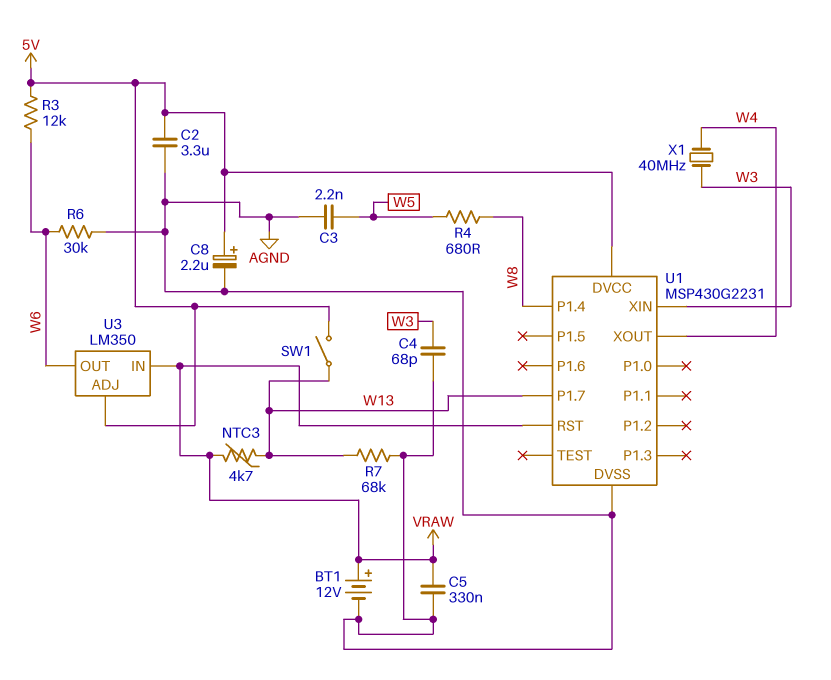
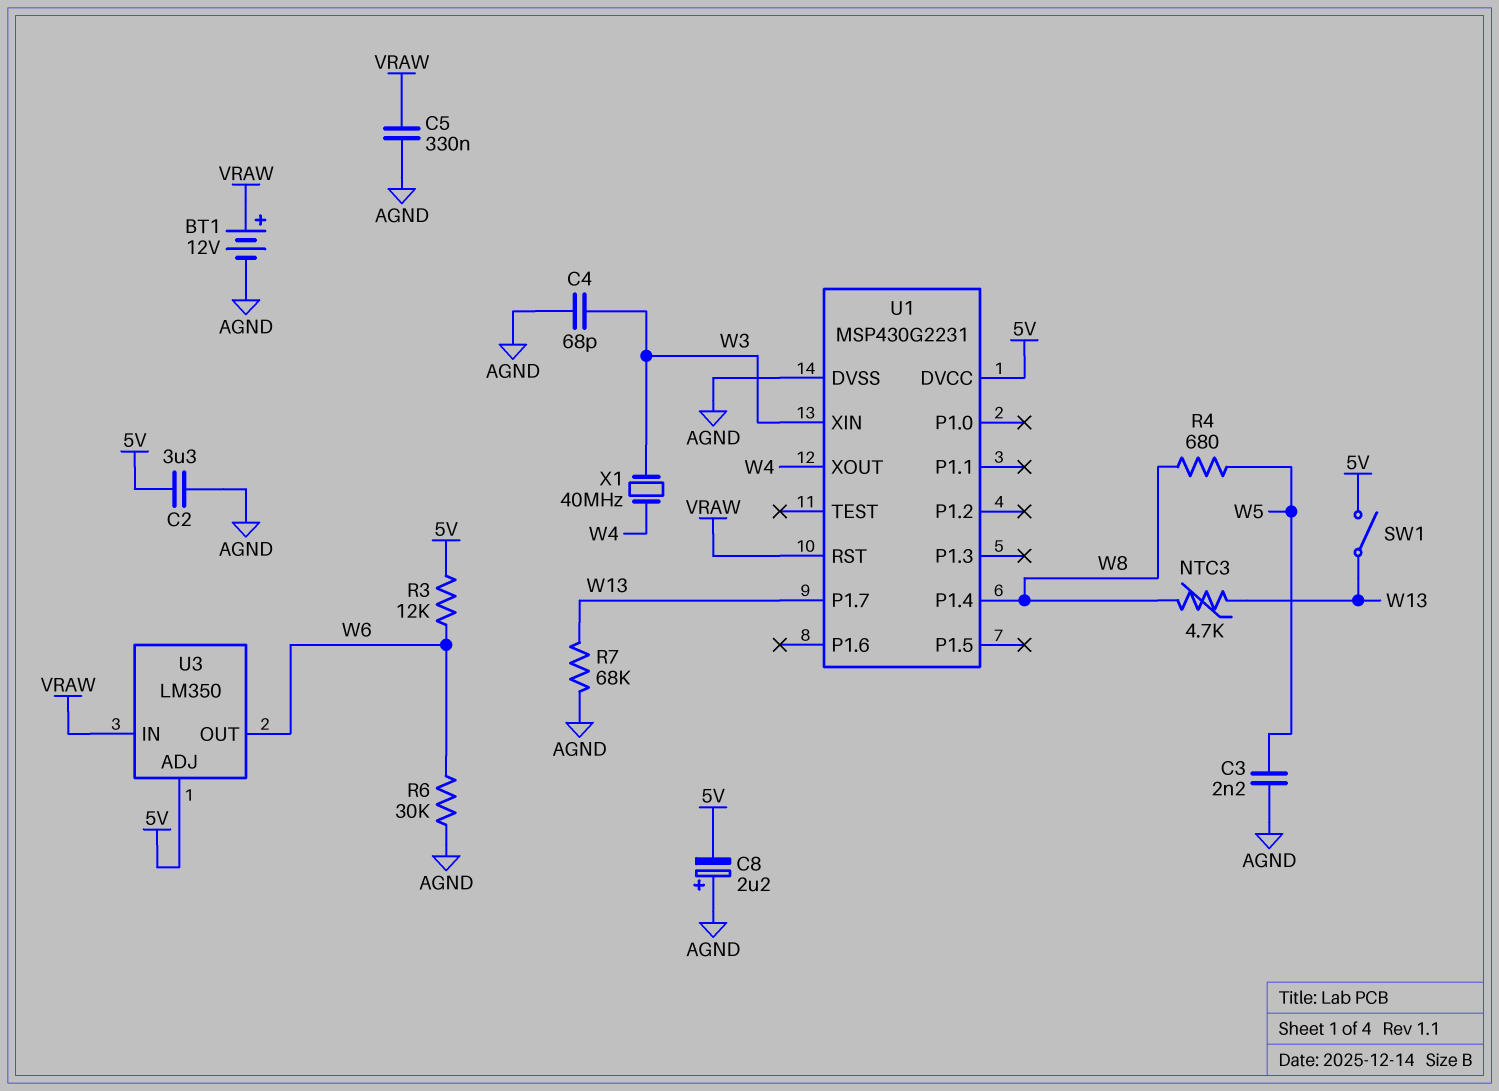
C8: 2.2uF (plus 5V, minus AGND) -> 2.2uF (plus AGND, minus 5V)
NTC3: 4.7k (VRAW, W13) -> 4.7k (W8, W13)

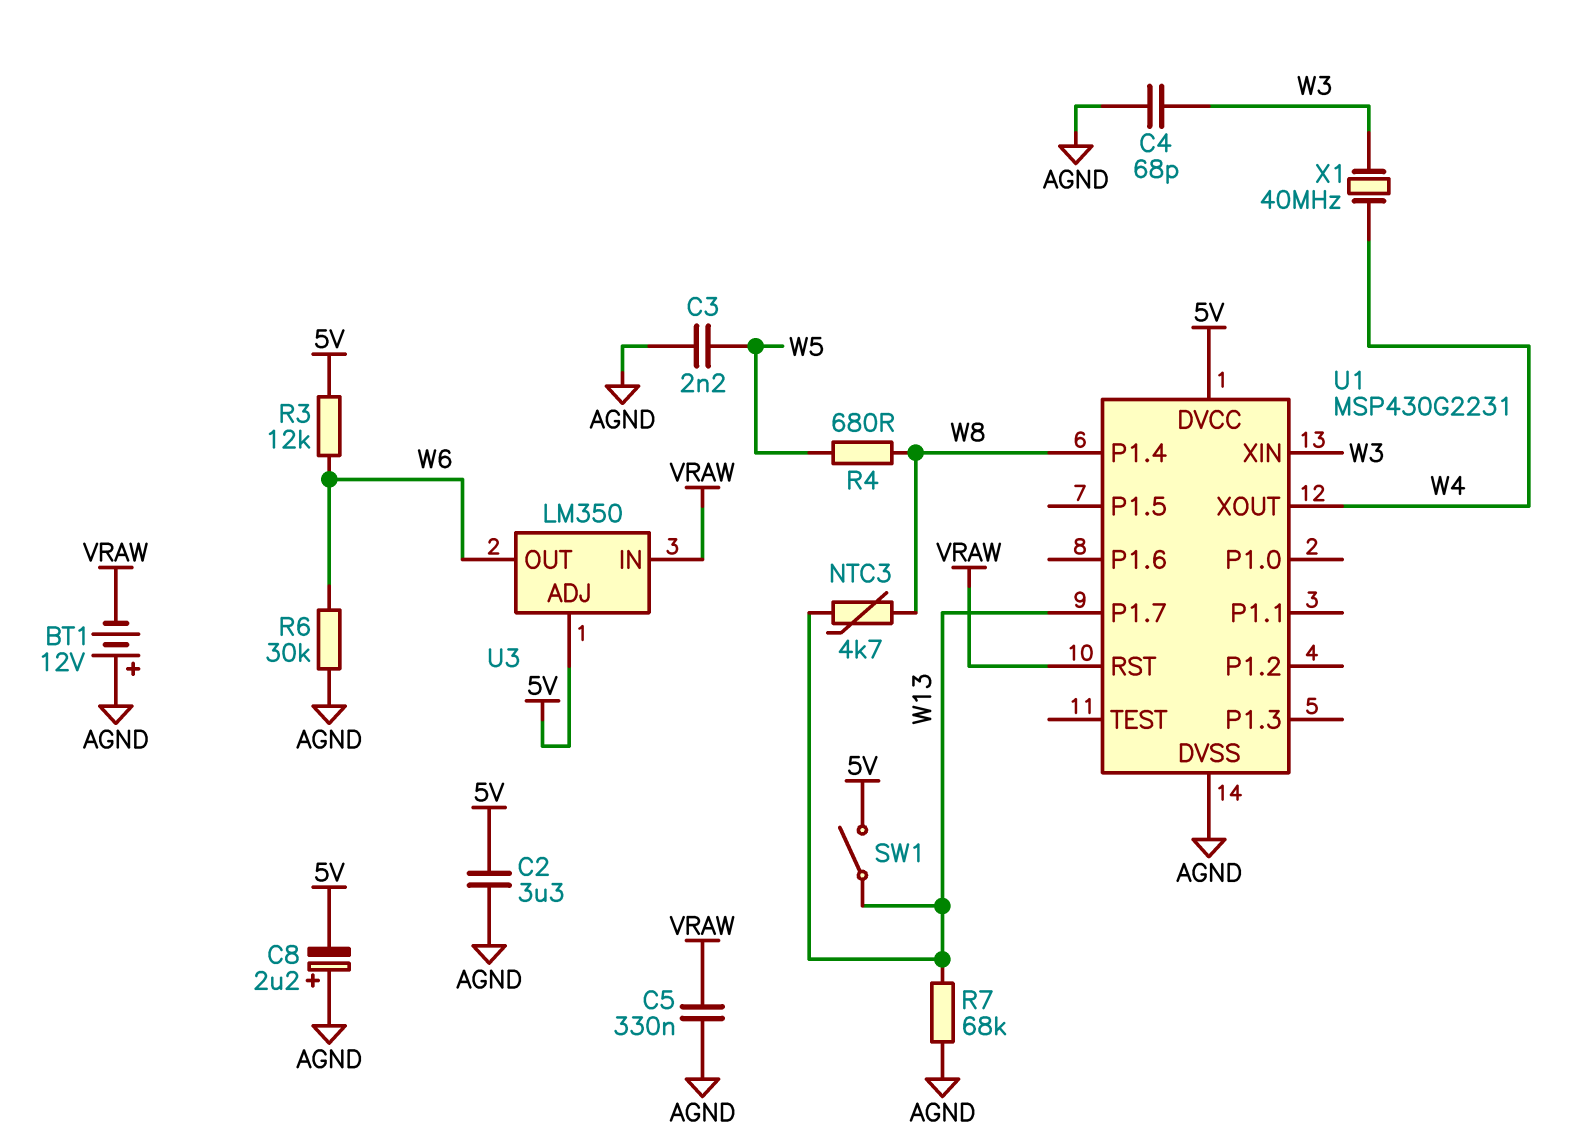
BT1: 12V (plus VRAW, minus AGND) -> 12V (plus AGND, minus VRAW)

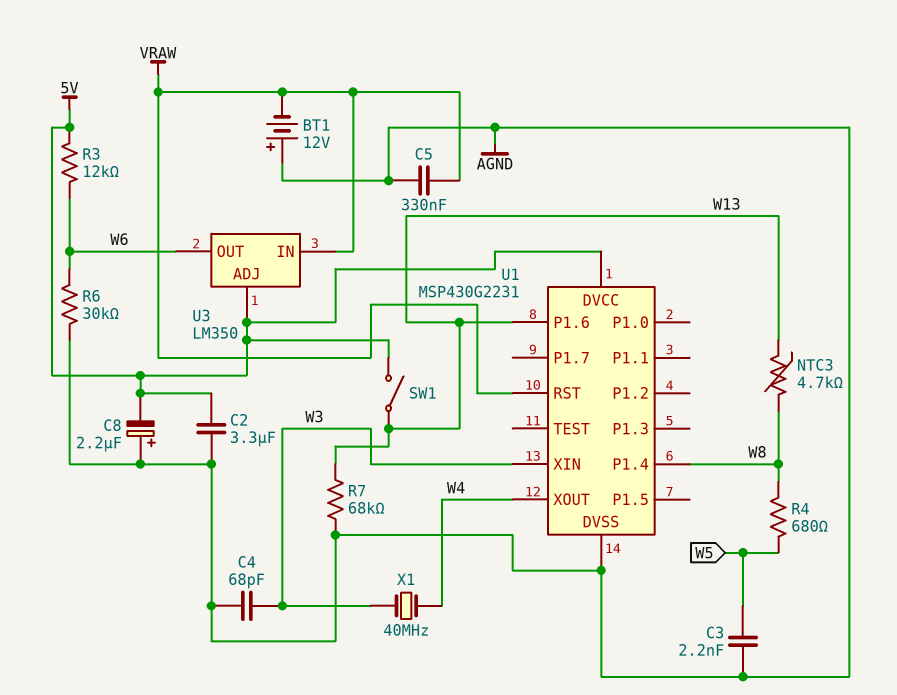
U1 pin P1.6: none -> W13
U1 pin P1.7: W13 -> none

